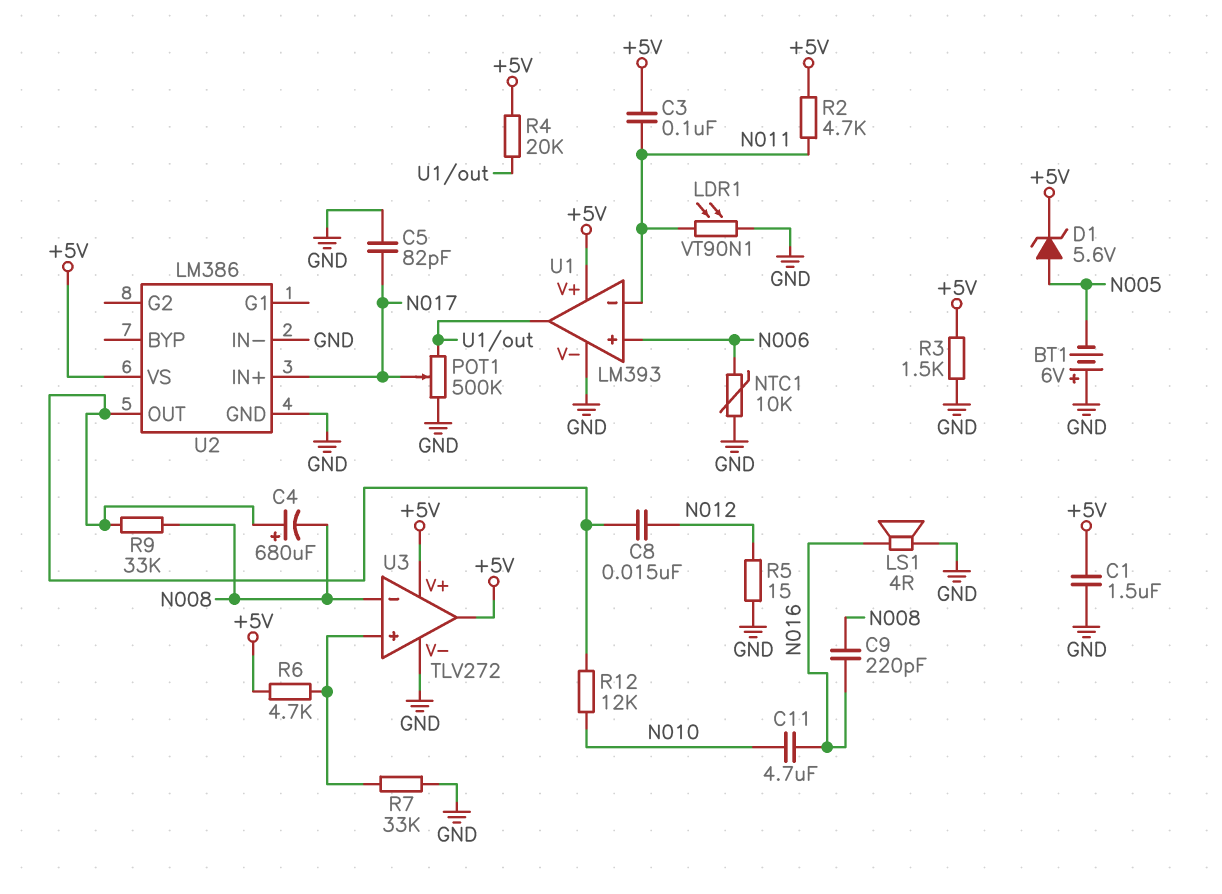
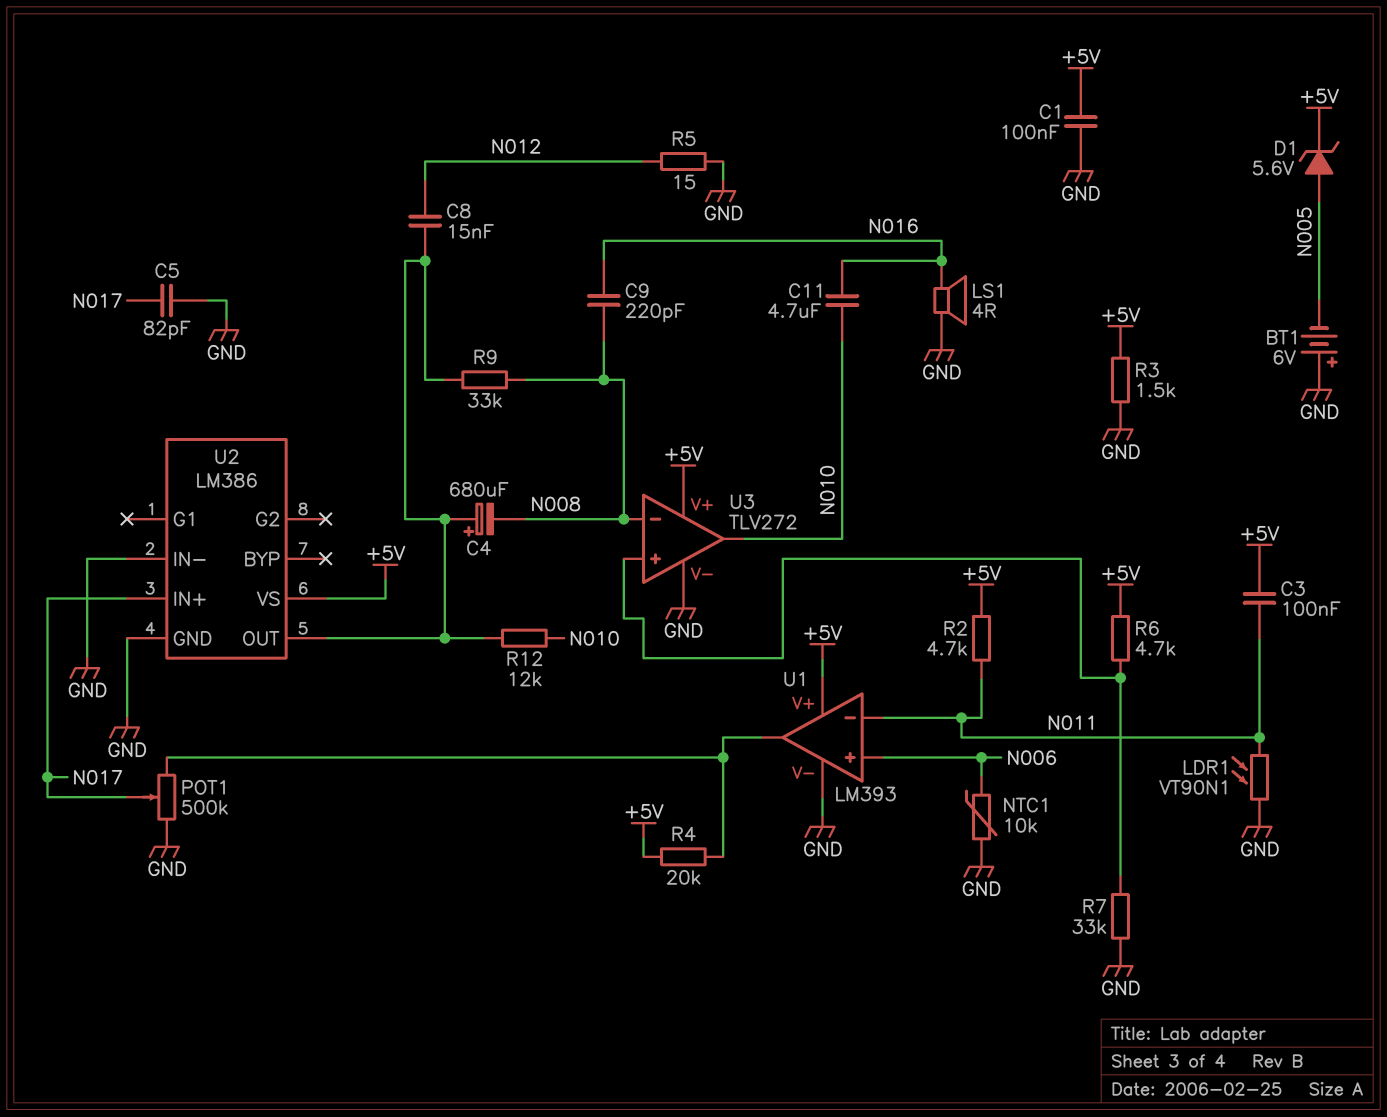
C1: 1.5uF (+5V, GND) -> 100nF (+5V, GND)
U3 pin out: +5V -> N010

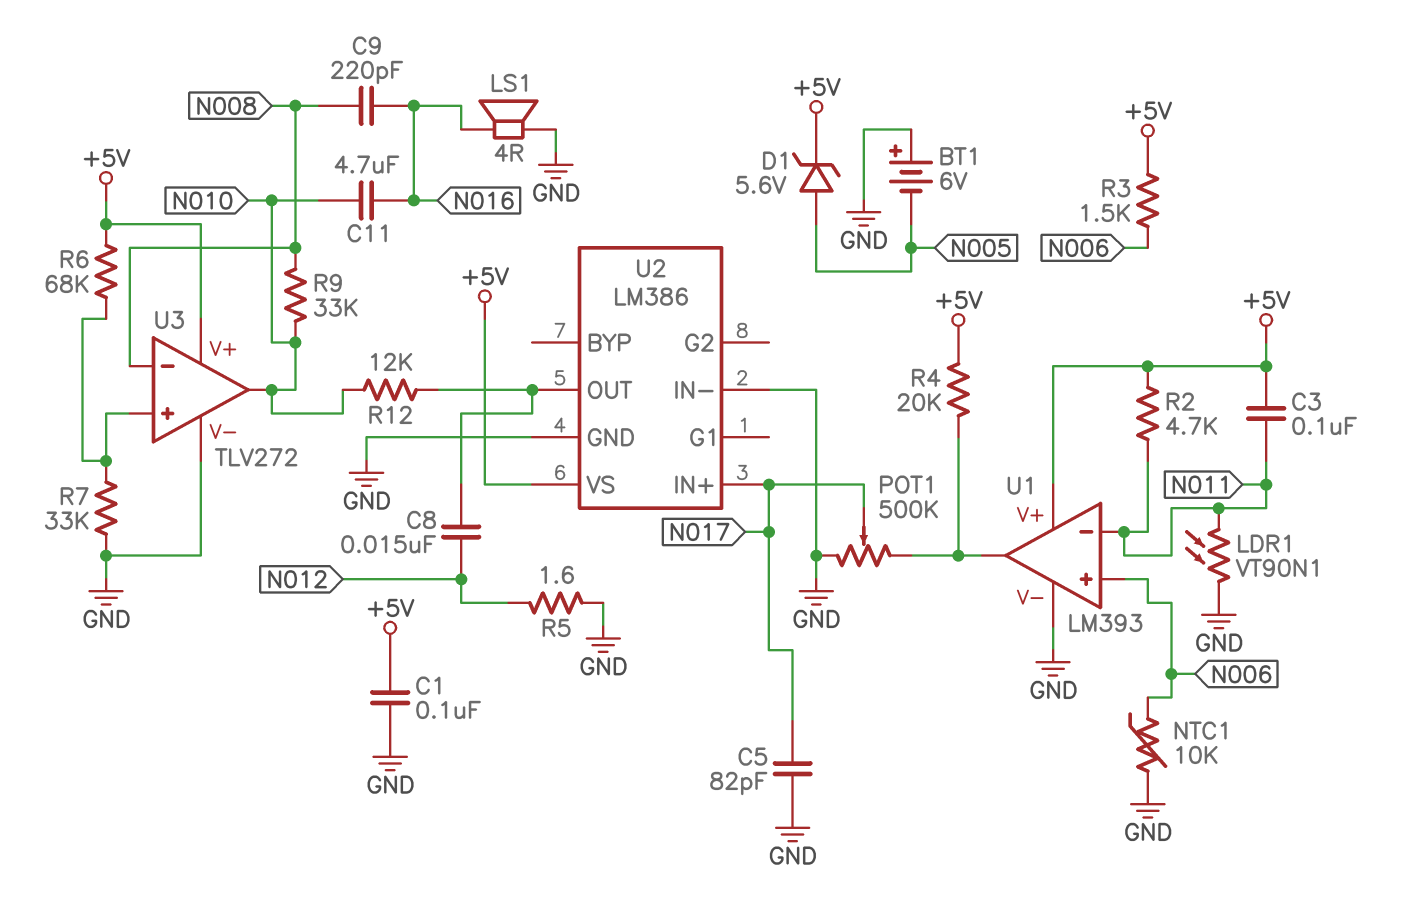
C4: 680uF (plus U2/OUT, minus N008) -> none
R3: 1.5k (+5V, GND) -> 1.5k (+5V, N006)
R5: 15 (GND, N012) -> 1.6 (GND, N012)
R6: 4.7k (+5V, U3/in+) -> 68k (+5V, U3/in+)
R9: 33k (N008, U2/OUT) -> 33k (N008, N010)

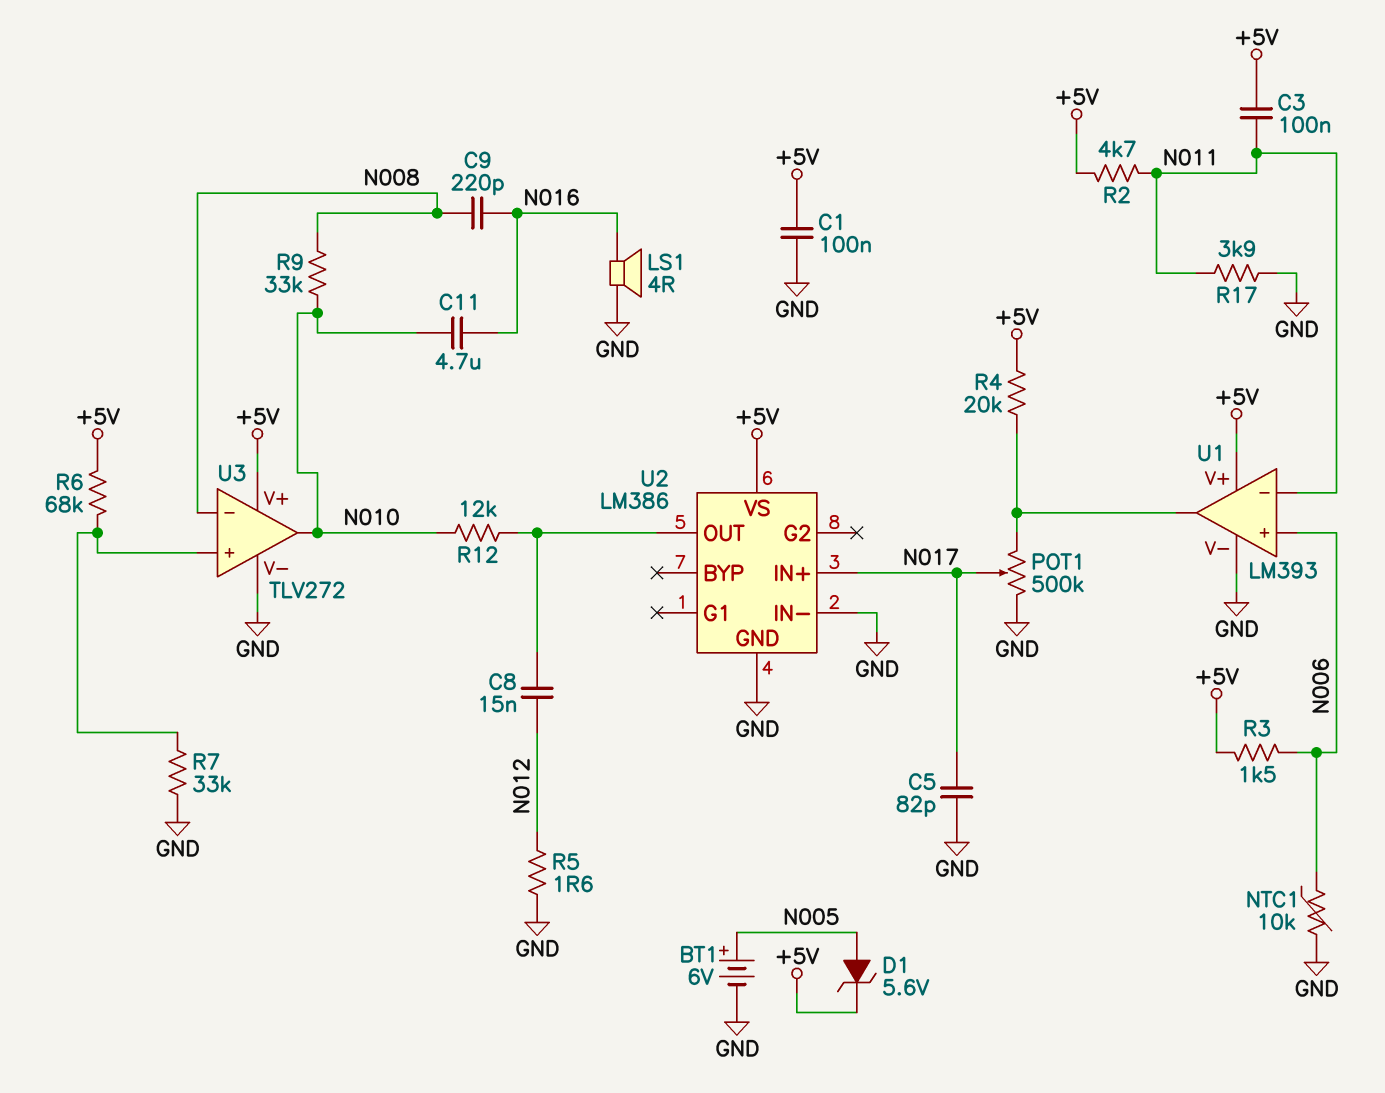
BT1: 6V (plus GND, minus N005) -> 6V (plus N005, minus GND)
LDR1: VT90N1 (GND, N011) -> none
R17: none -> 3.9k (GND, N011)

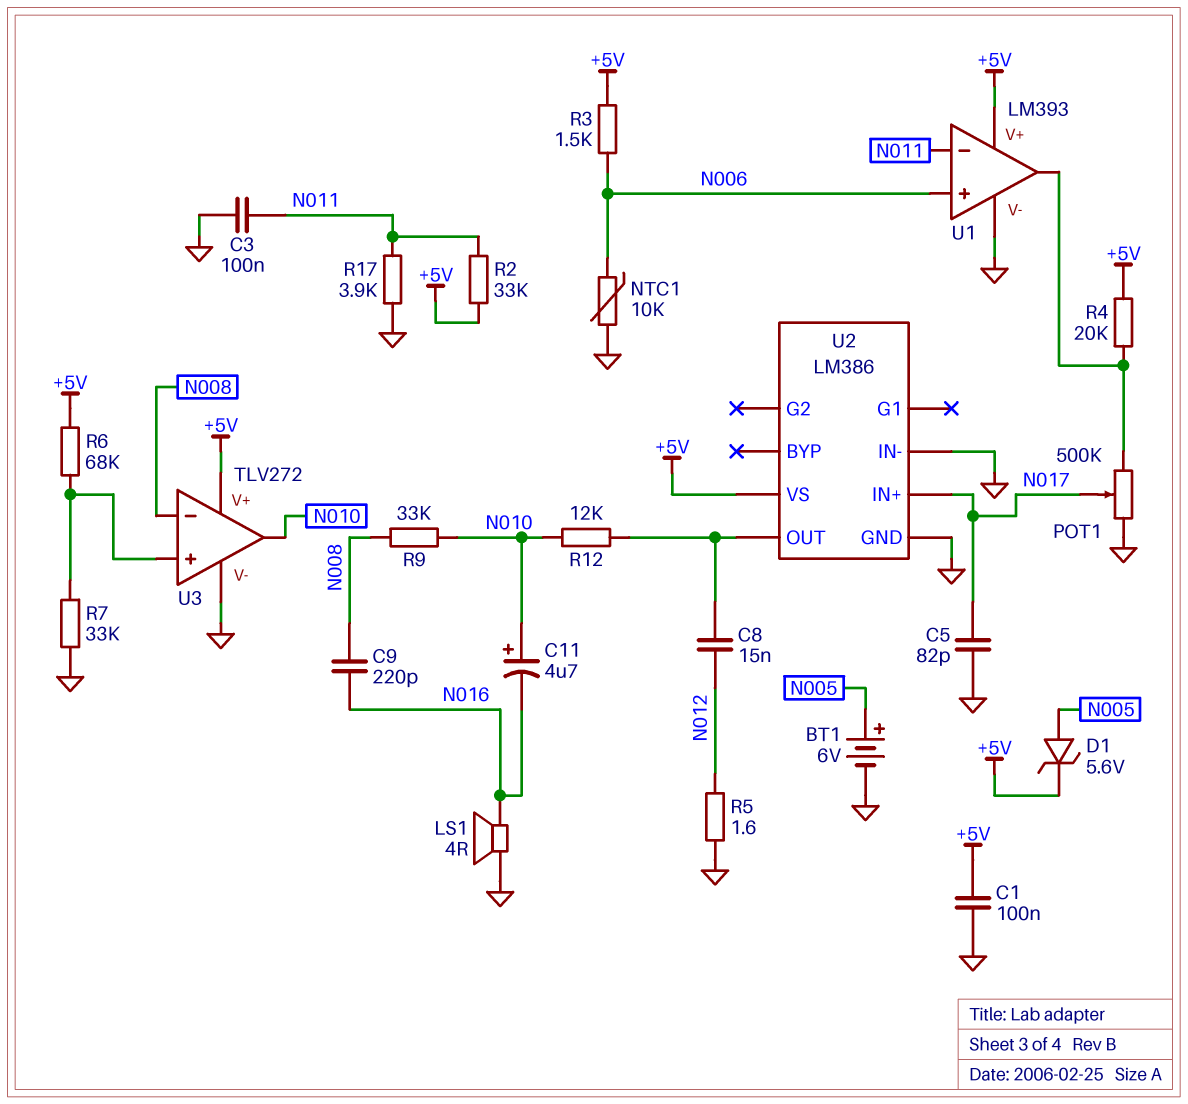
C3: 100nF (+5V, N011) -> 100nF (GND, N011)
C11: 4.7uF (N010, N016) -> 4.7uF (plus N010, minus N016)
R2: 4.7k (+5V, N011) -> 33k (+5V, N011)

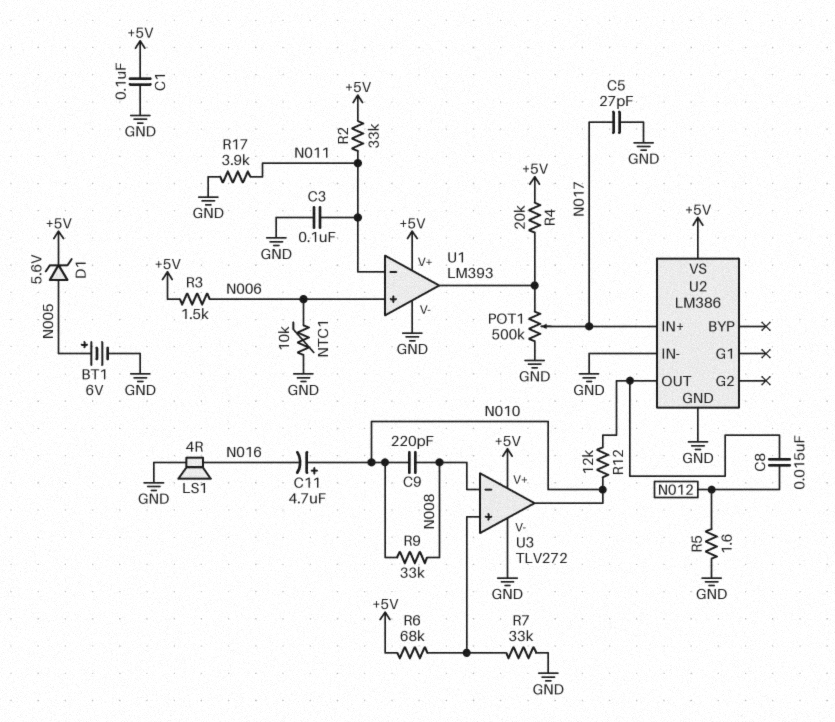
C5: 82pF (GND, N017) -> 27pF (GND, N017)
C9: 220pF (N008, N016) -> 220pF (N008, N010)

